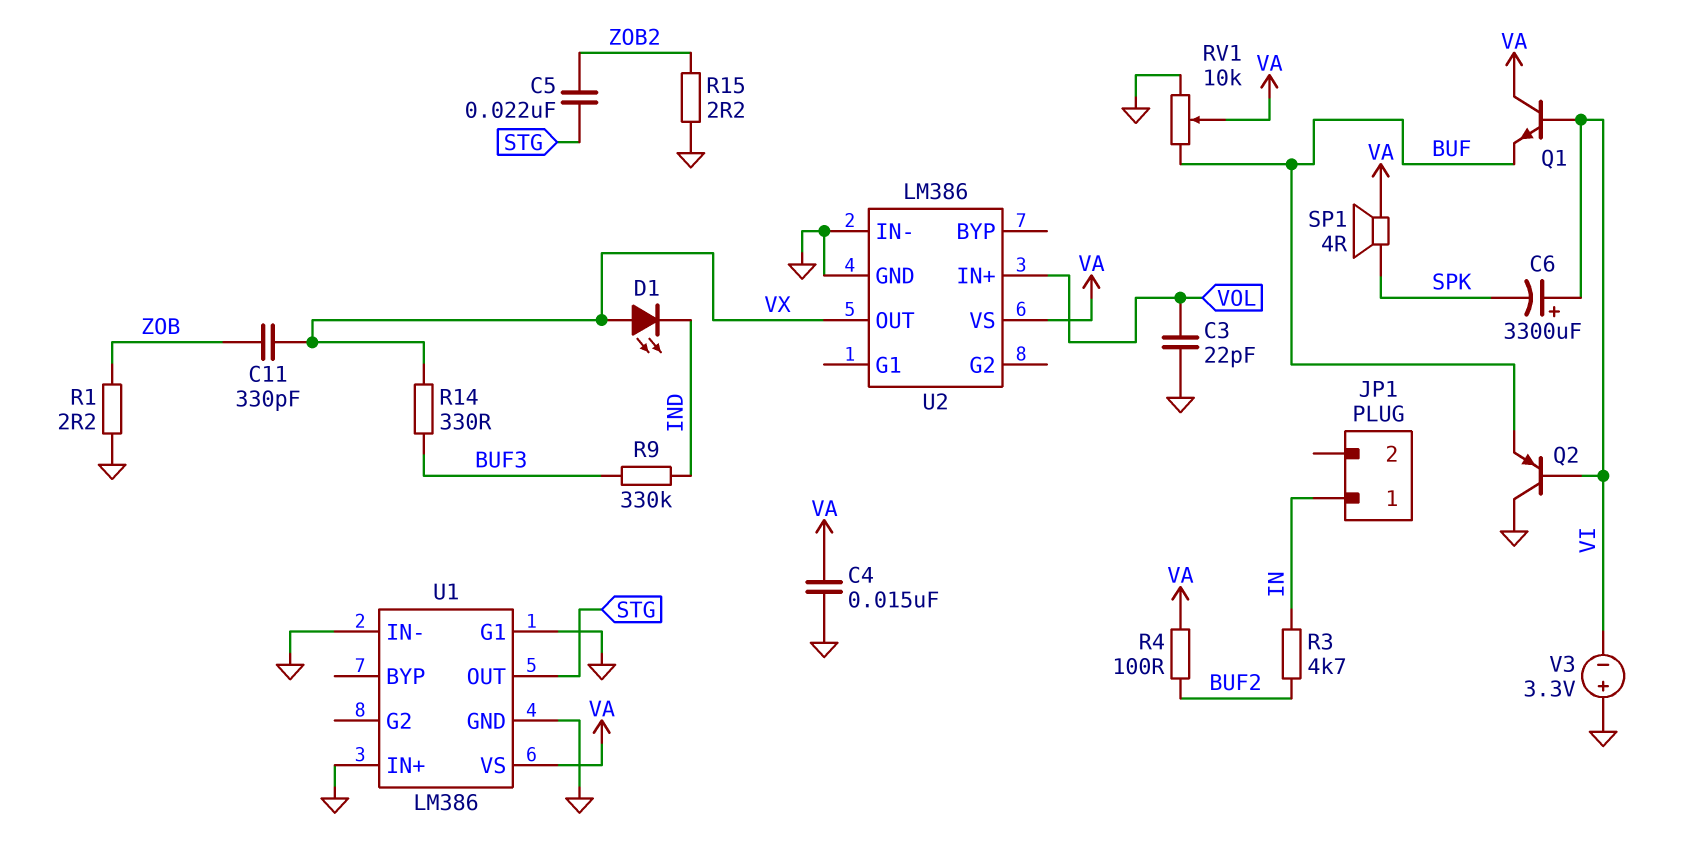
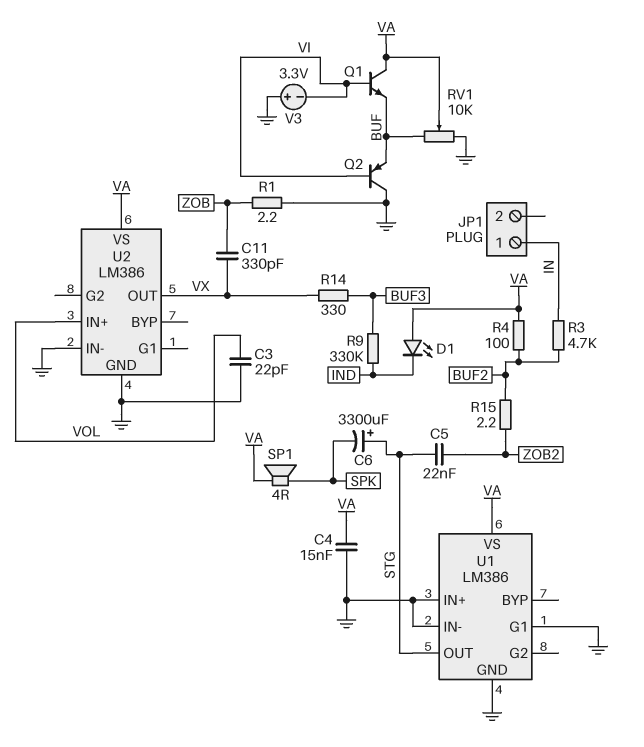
C6: 3300uF (plus VI, minus SPK) -> 3300uF (plus STG, minus SPK)
D1: LED (A VX, K IND) -> LED (A VA, K IND)
R15: 2.2 (GND, ZOB2) -> 2.2 (BUF2, ZOB2)

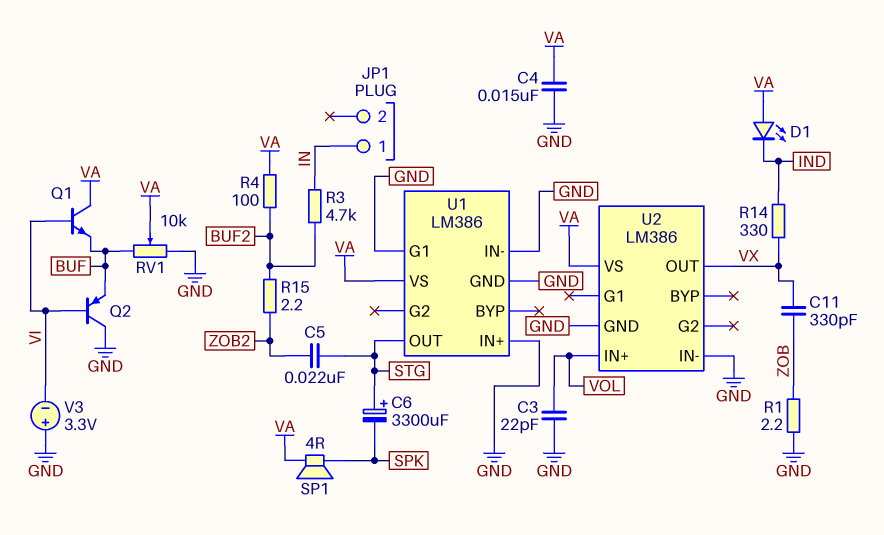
R9: 330k (BUF3, IND) -> none
R14: 330 (BUF3, VX) -> 330 (IND, VX)

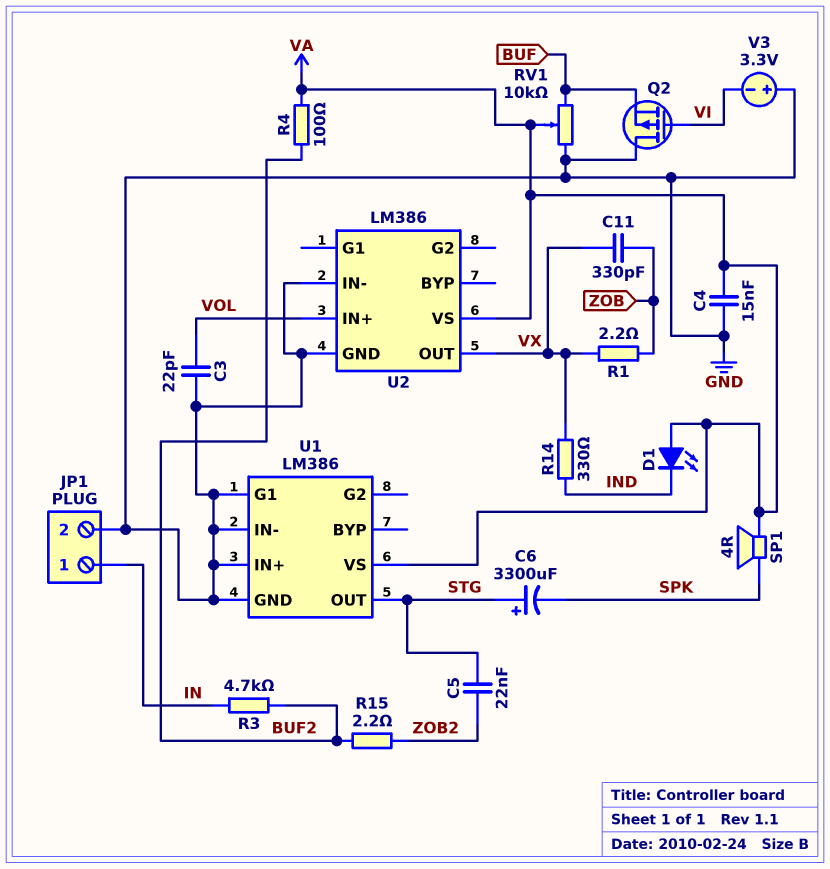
JP1 pin 2: none -> GND
Q1: NPN (B VI, C VA, E BUF) -> none
Q2: PNP (B VI, C GND, E BUF) -> PMOS (G VI, D GND, S BUF)
R1: 2.2 (GND, ZOB) -> 2.2 (VX, ZOB)

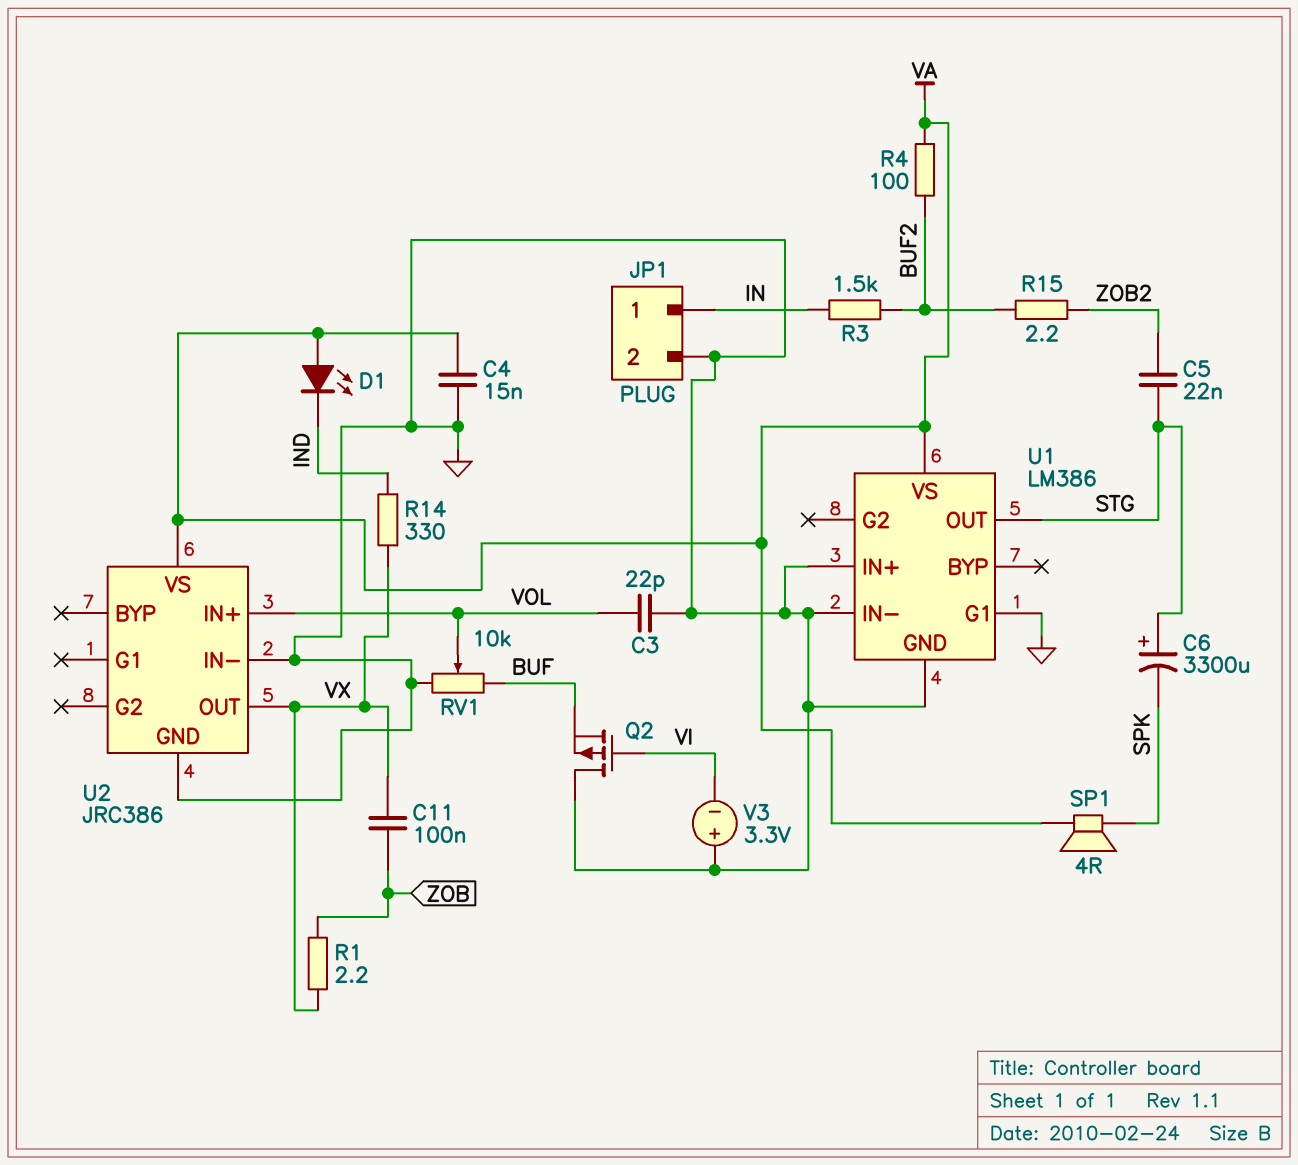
C11: 330pF (VX, ZOB) -> 100nF (VX, ZOB)
R3: 4.7k (BUF2, IN) -> 1.5k (BUF2, IN)
RV1: 10k (BUF, GND, wiper VA) -> 10k (BUF, GND, wiper VOL)
U2: LM386 -> JRC386

